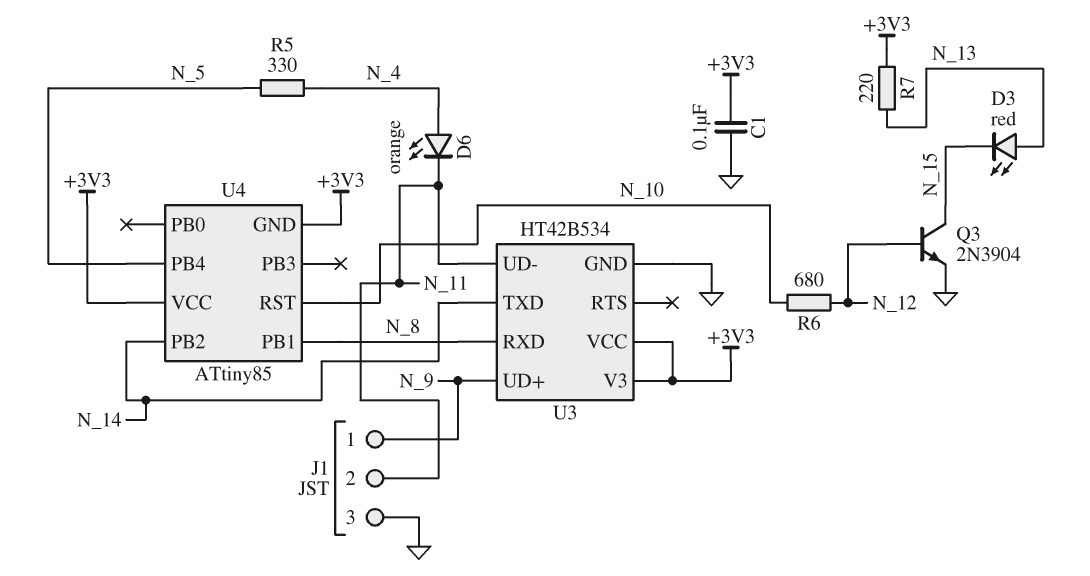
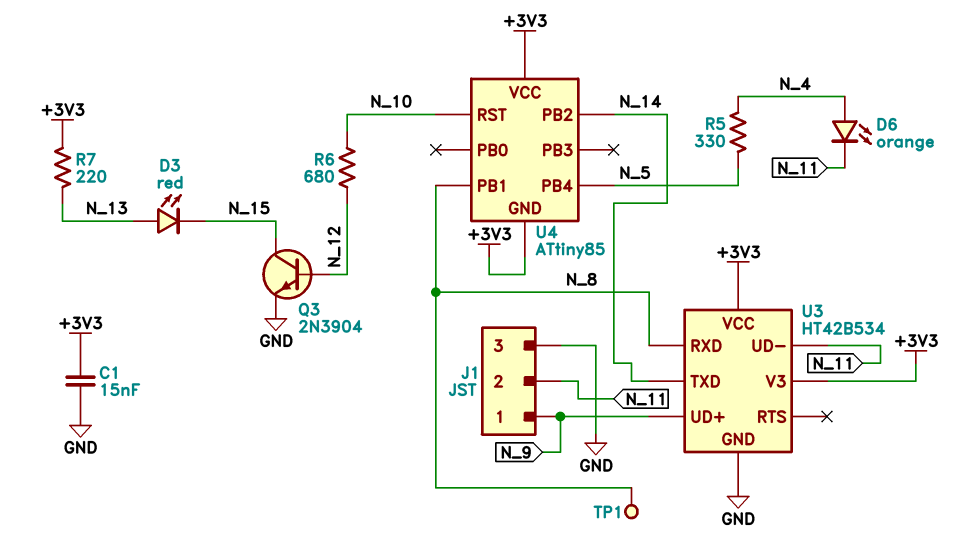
C1: 100nF (+3V3, GND) -> 15nF (+3V3, GND)
TP1: none -> test point (N_8)

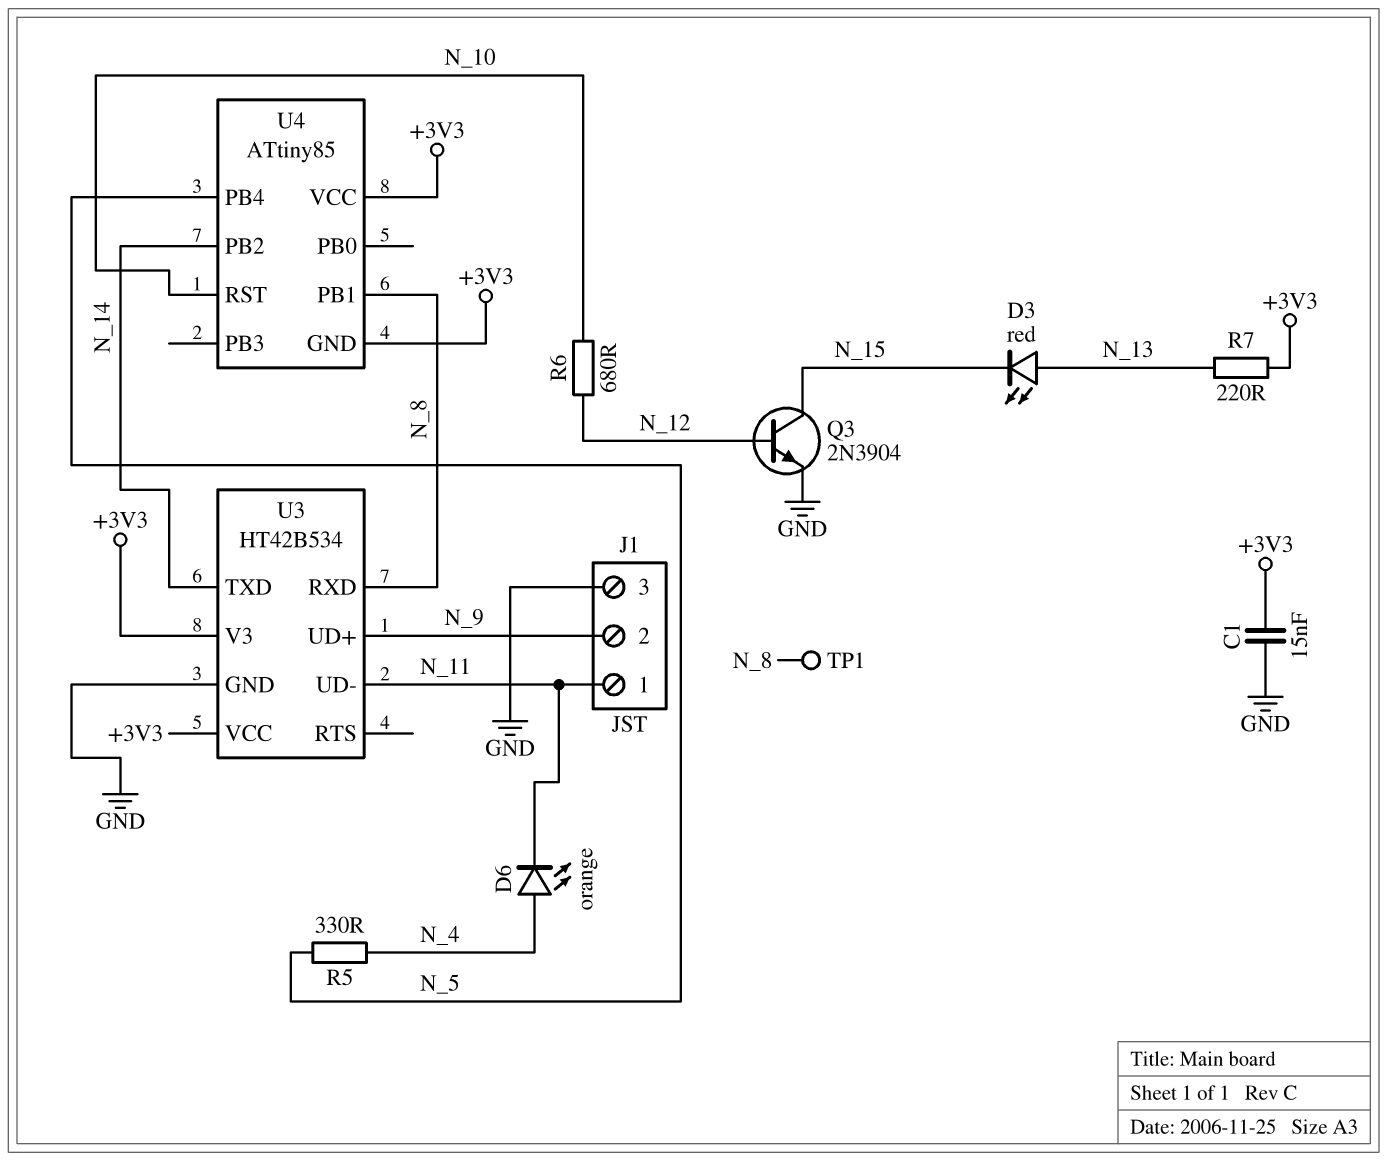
J1 pin 1: N_9 -> N_11
J1 pin 2: N_11 -> N_9

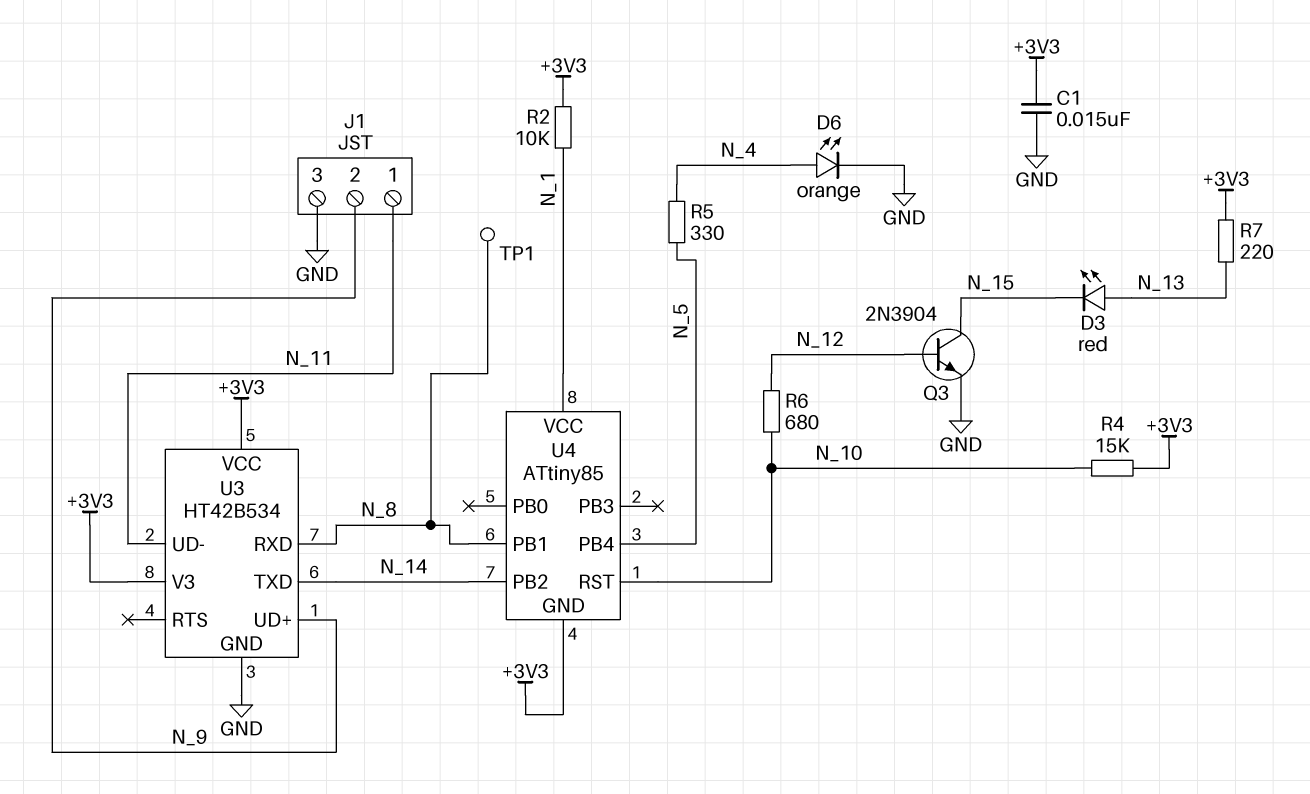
D6: LED orange (A N_4, K N_11) -> LED orange (A N_4, K GND)
R2: none -> 10k (+3V3, N_1)
R4: none -> 15k (+3V3, N_10)
U4 pin VCC: +3V3 -> N_1

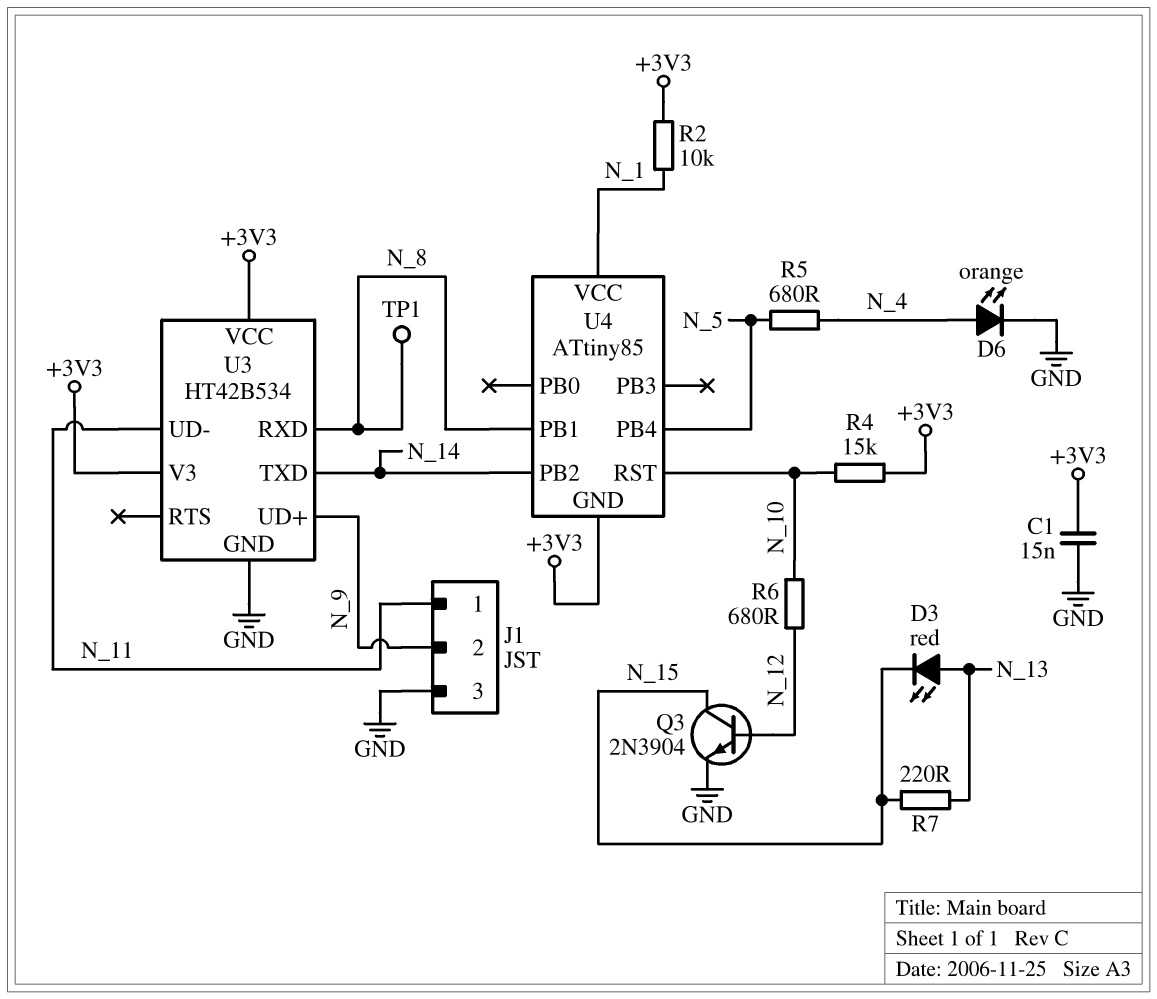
R5: 330 (N_4, N_5) -> 680 (N_4, N_5)
R7: 220 (+3V3, N_13) -> 220 (N_13, N_15)

